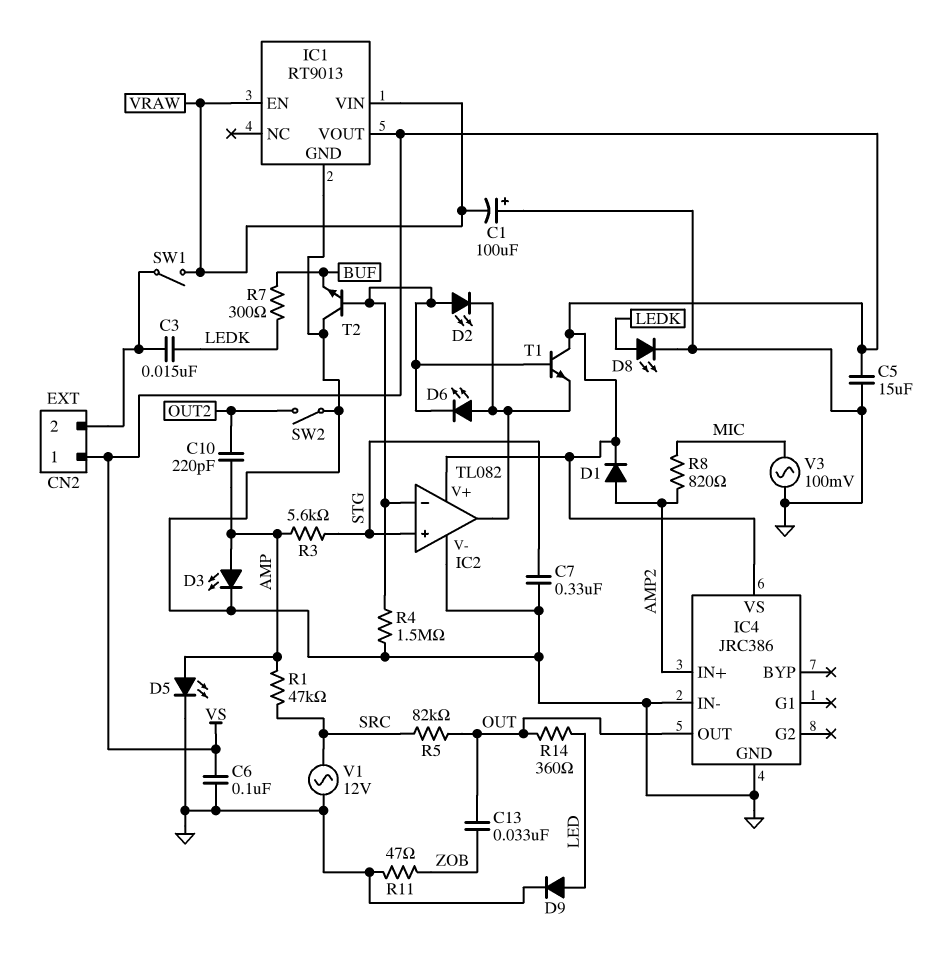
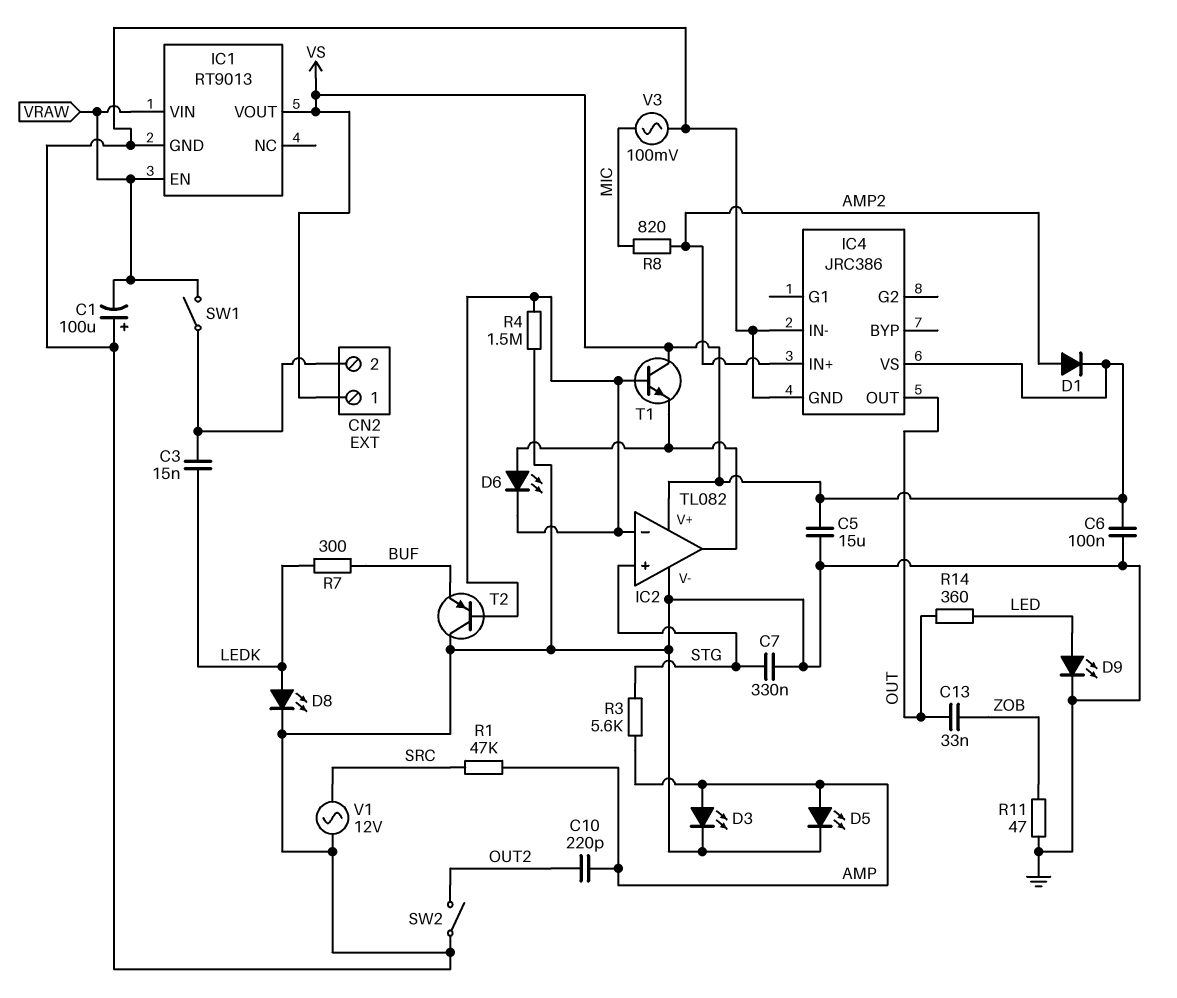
D2: LED (A IC2/in-, K IC2/out) -> none
D9: diode (A LED, K GND) -> LED (A LED, K GND)
R5: 82k (OUT, SRC) -> none
T2: NPN (B IC2/in-, C GND, E BUF) -> PNP (B IC2/in-, C GND, E BUF)

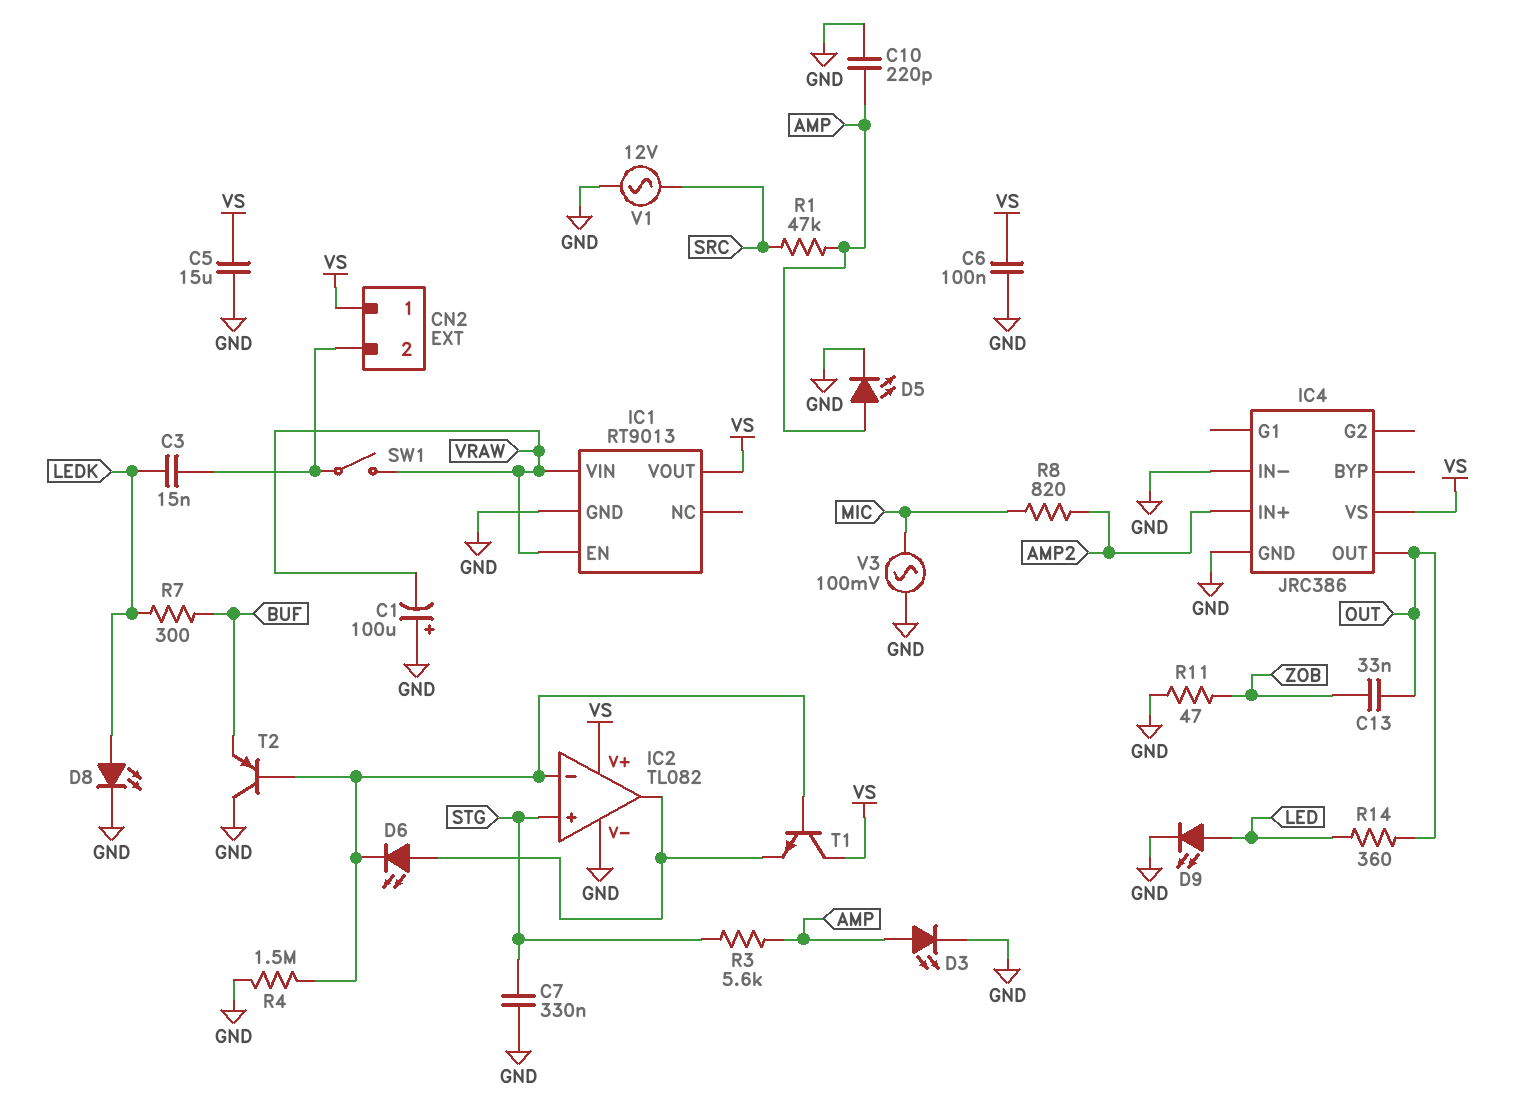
C10: 220pF (AMP, OUT2) -> 220pF (AMP, GND)
D1: diode (A AMP2, K VS) -> none
SW2: switch (GND, OUT2) -> none

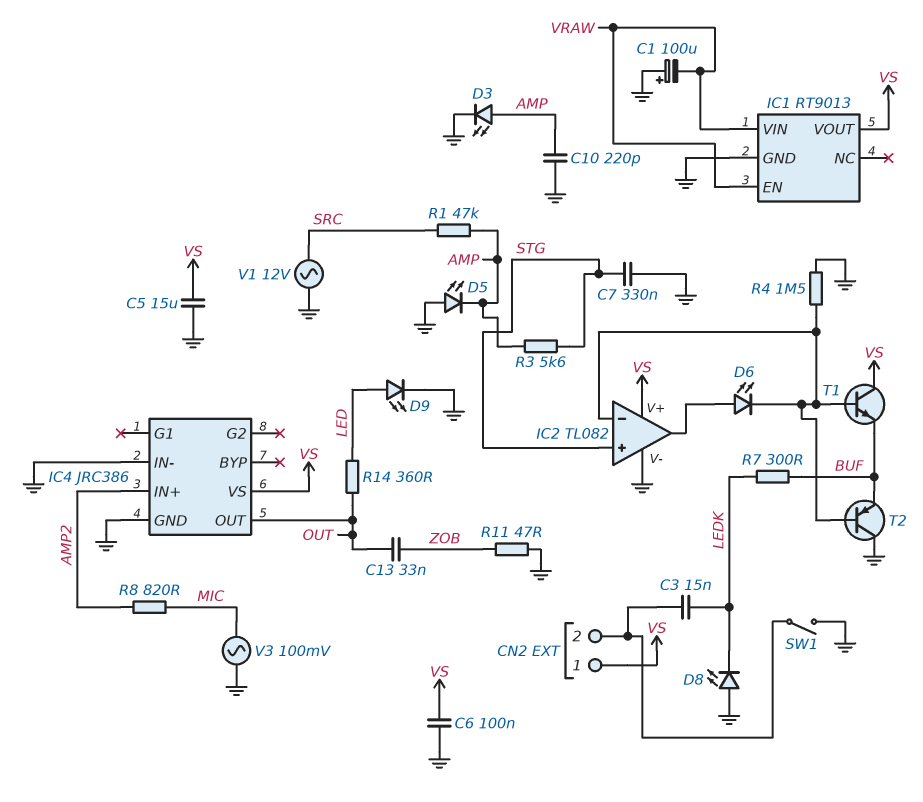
D5: LED (A AMP, K GND) -> LED (A GND, K AMP)
D8: LED (A LEDK, K GND) -> LED (A GND, K LEDK)
SW1: switch (CN2/2, VRAW) -> switch (CN2/2, GND)
T1: NPN (B IC2/in-, C VS, E IC2/out) -> NPN (B IC2/in-, C VS, E BUF)

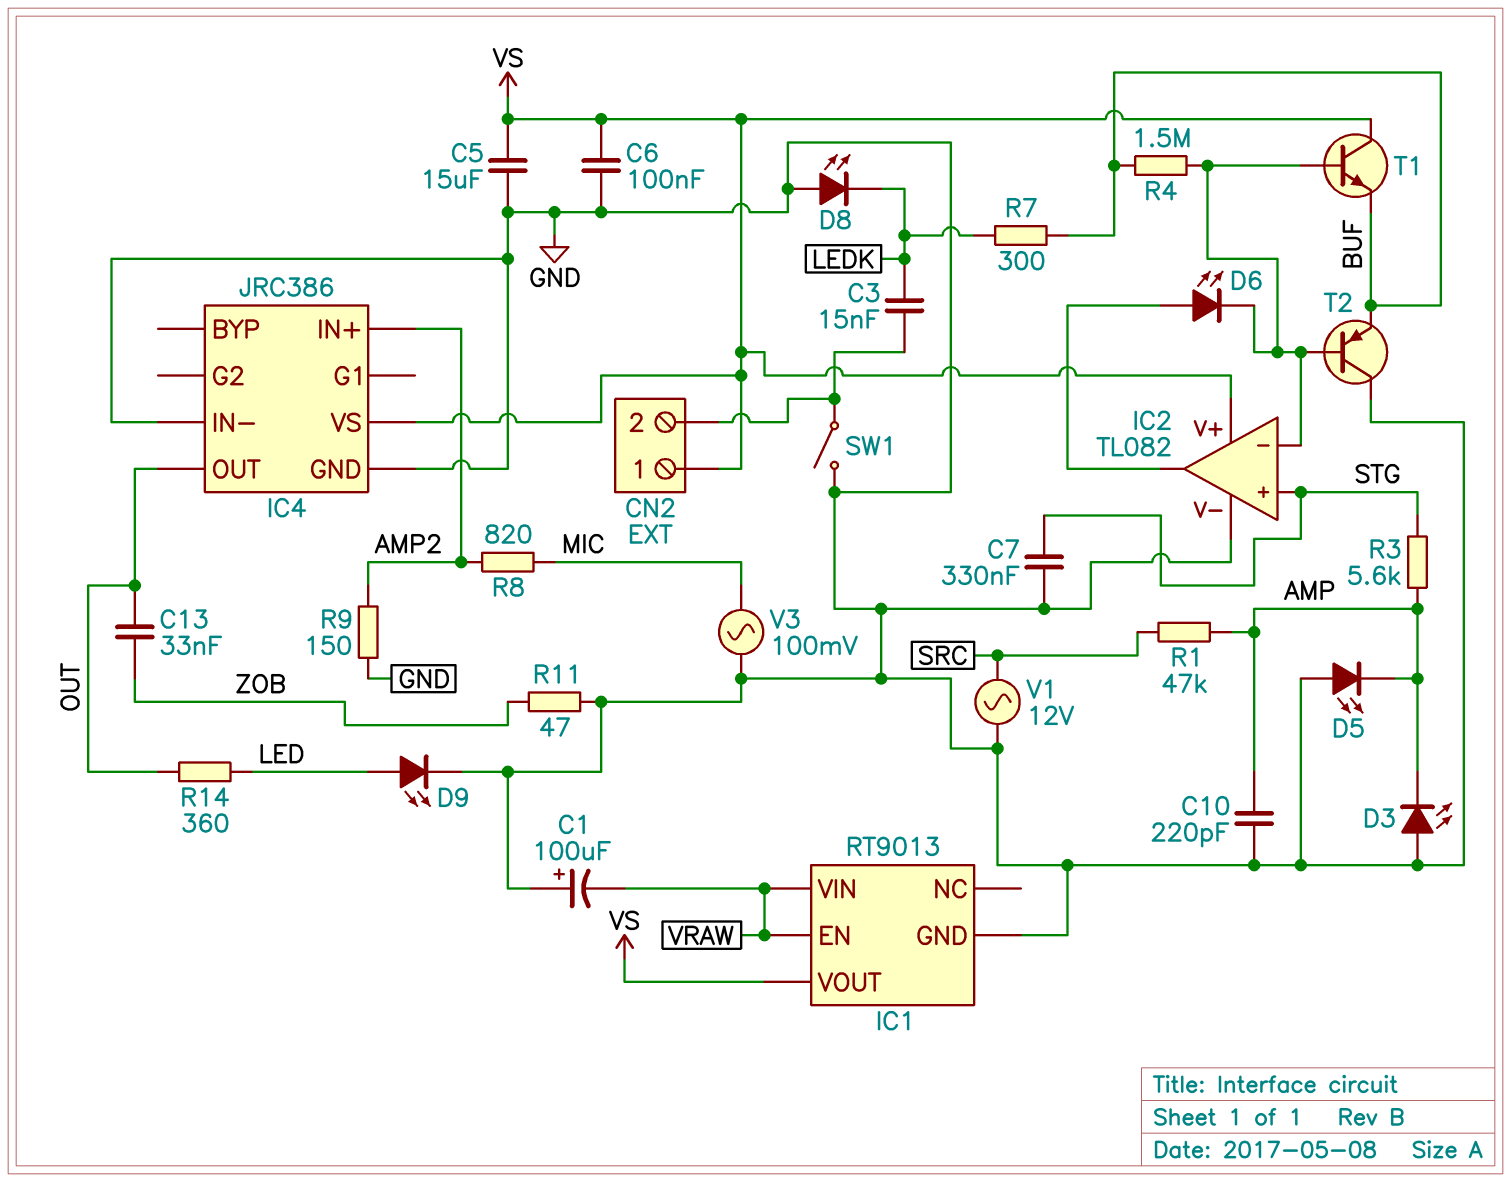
D3: LED (A AMP, K GND) -> LED (A GND, K AMP)
R4: 1.5M (GND, IC2/in-) -> 1.5M (BUF, IC2/in-)
R9: none -> 150 (AMP2, GND)

